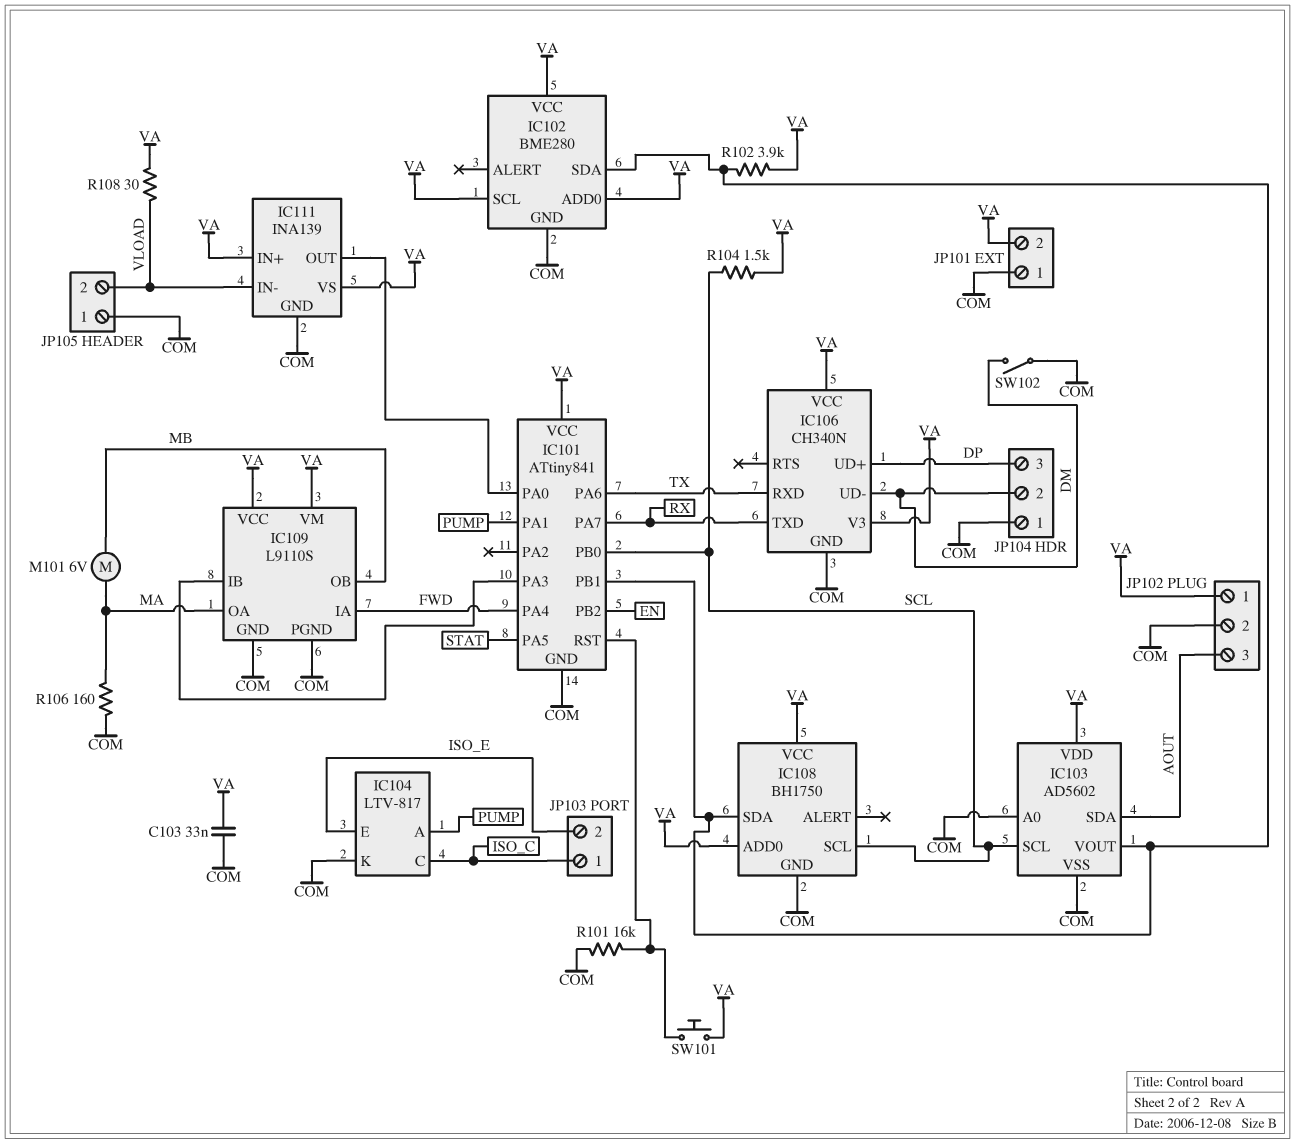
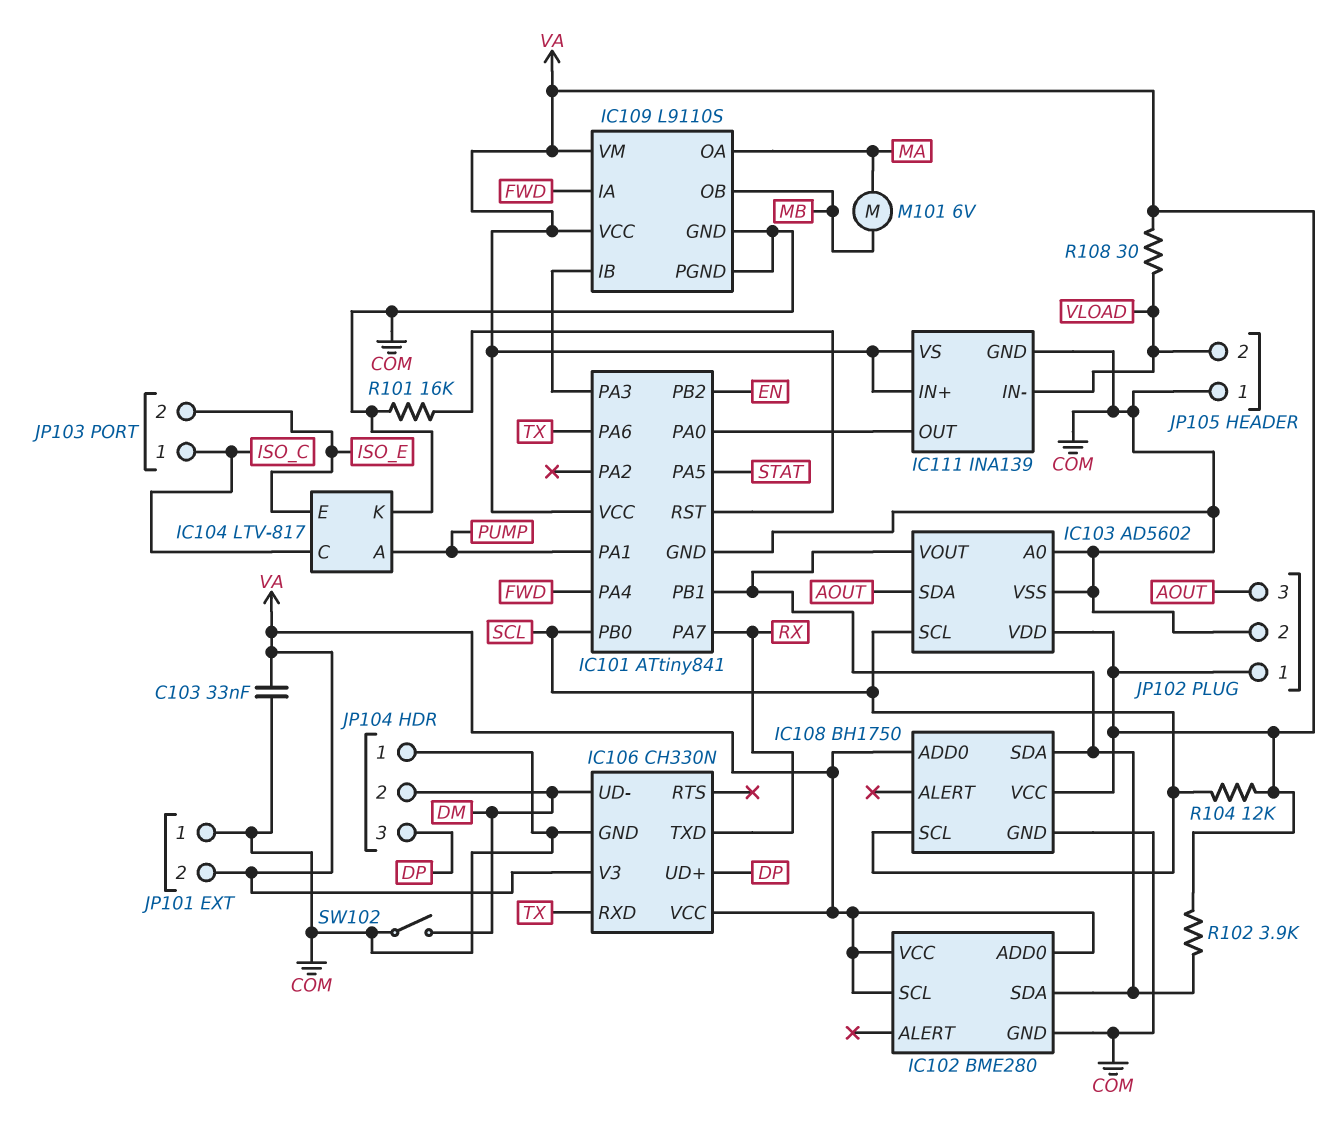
IC106: CH340N -> CH330N
R104: 1.5k (SCL, VA) -> 12k (SCL, VA)
R106: 160 (COM, MA) -> none
SW101: button (IC101/RST, VA) -> none

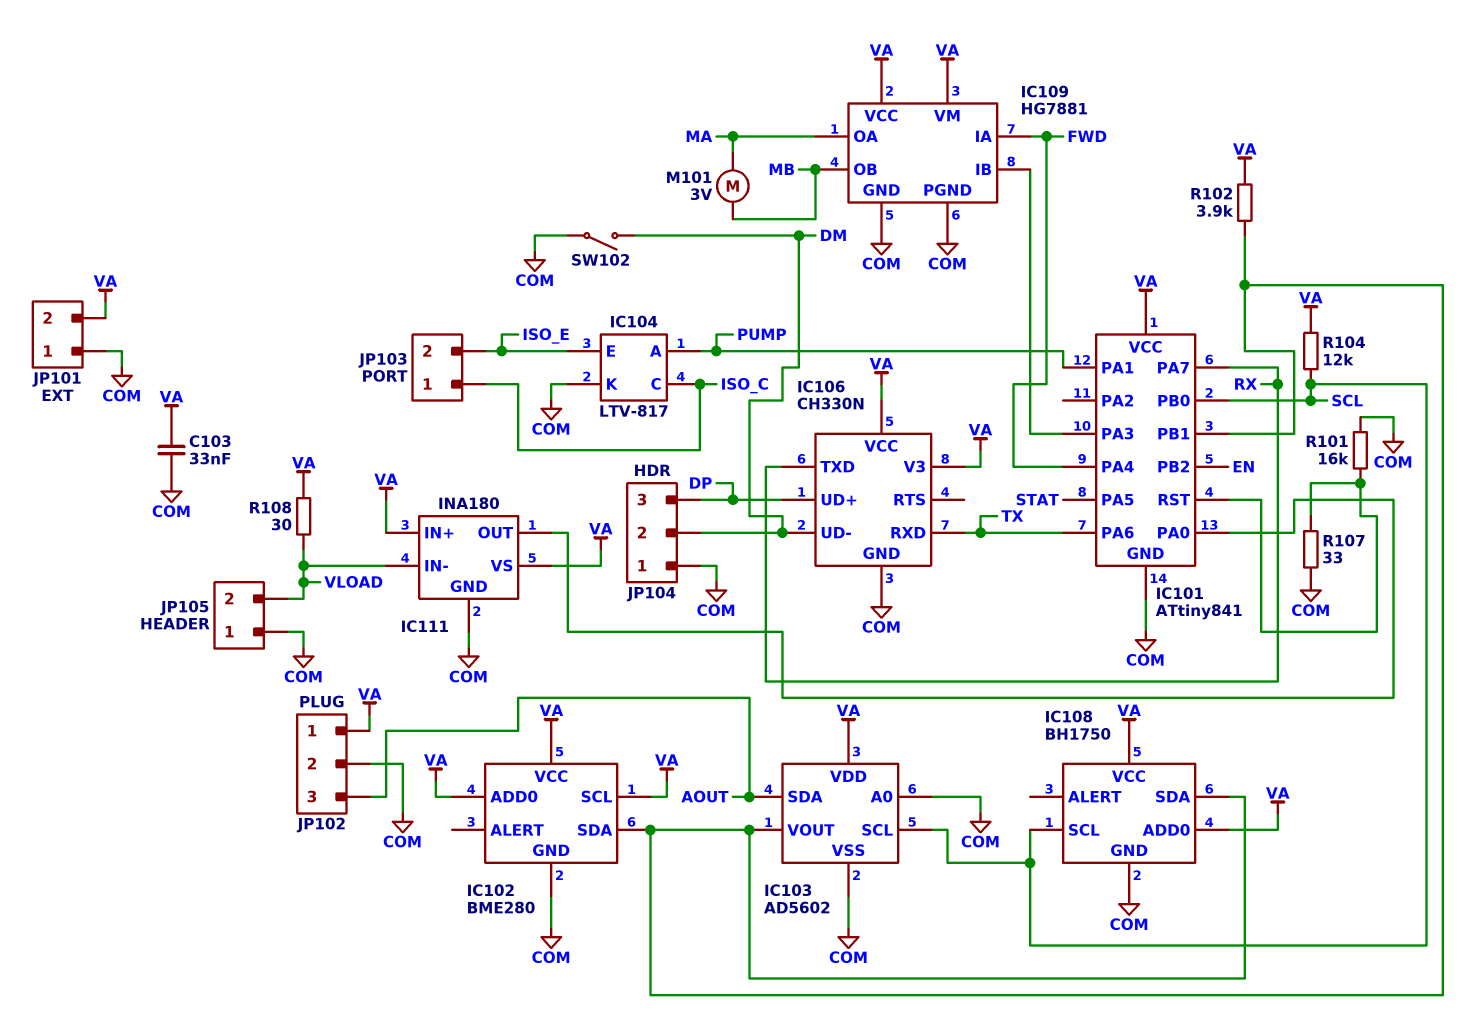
IC109: L9110S -> HG7881
IC111: INA139 -> INA180
M101: motor 6V (MA, MB) -> motor 3V (MA, MB)
R107: none -> 33 (COM, IC101/RST)

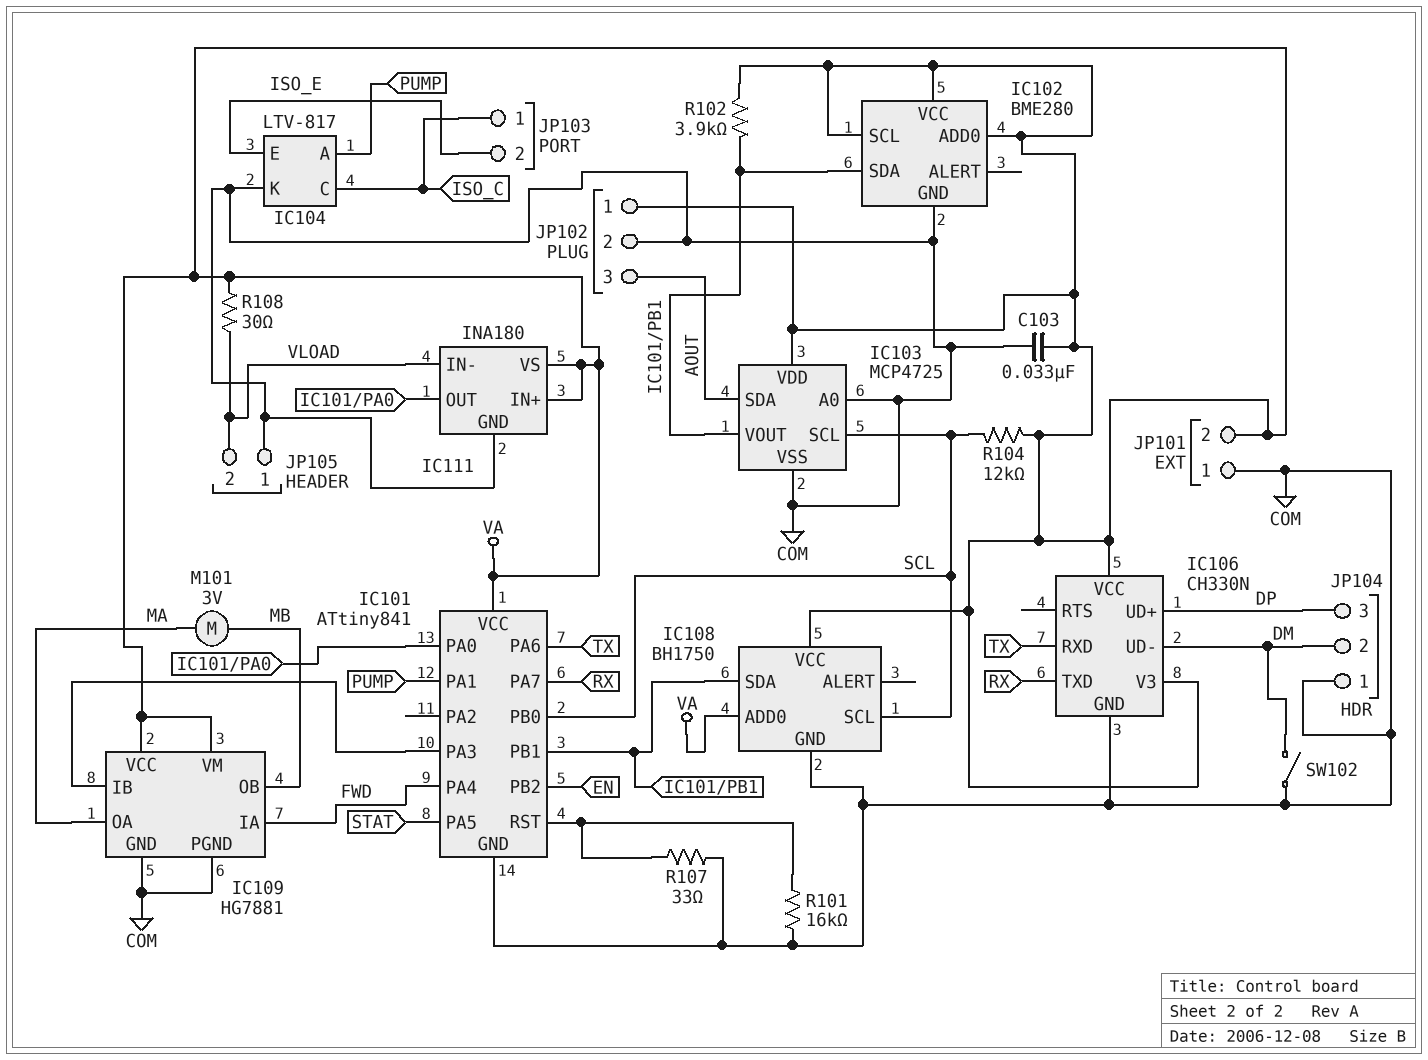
IC103: AD5602 -> MCP4725

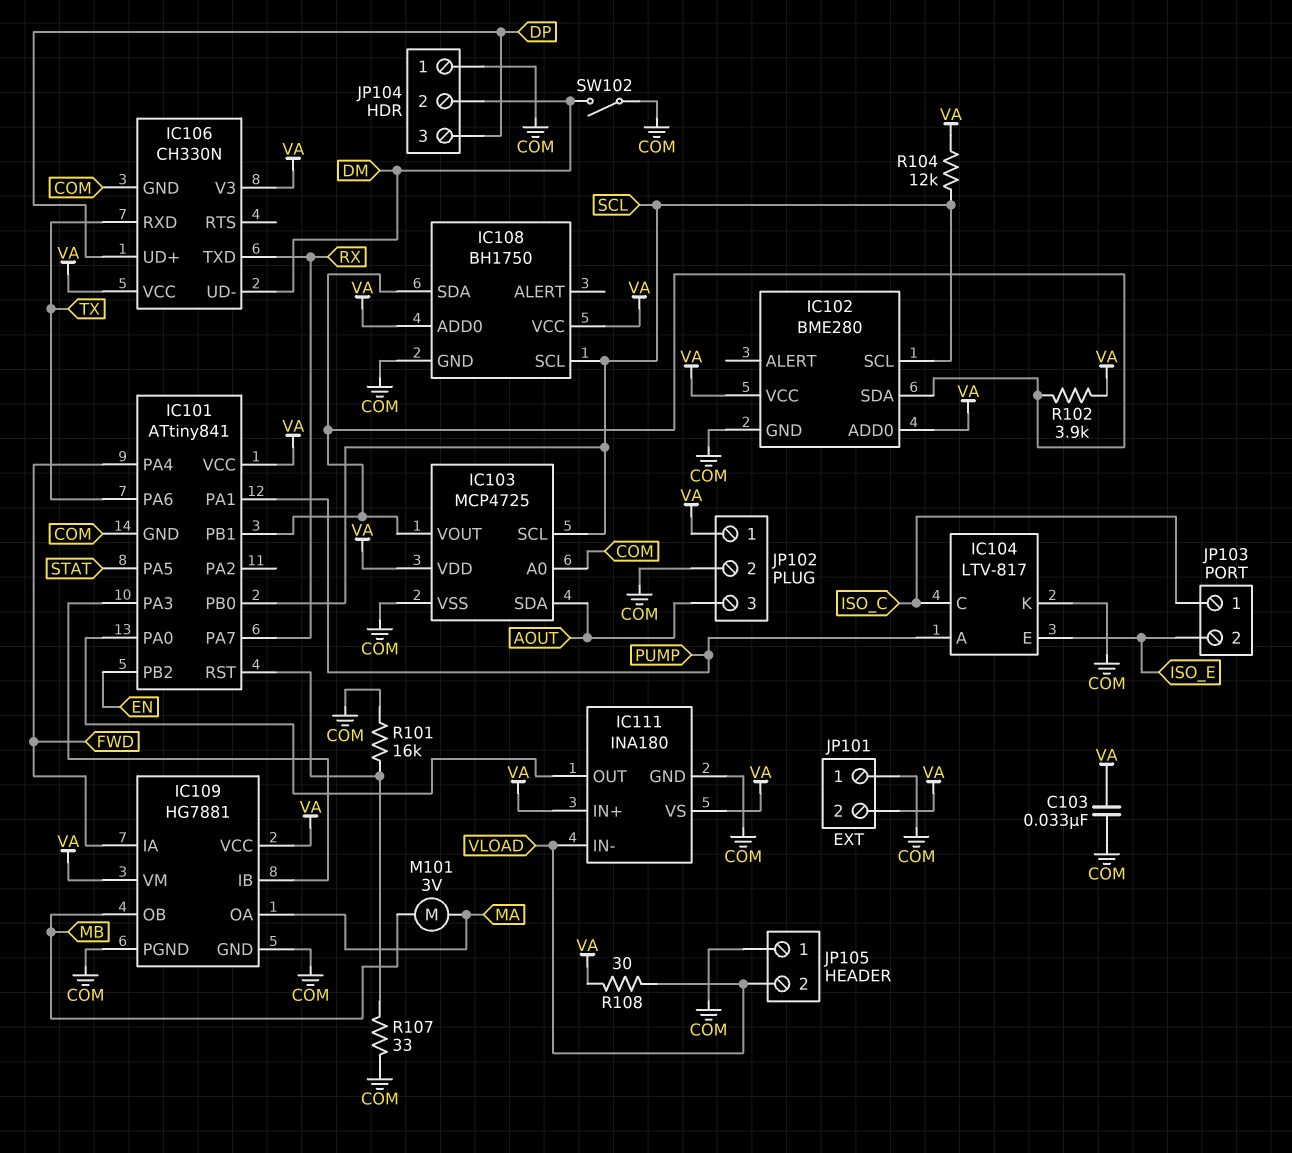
IC102 pin SCL: VA -> SCL

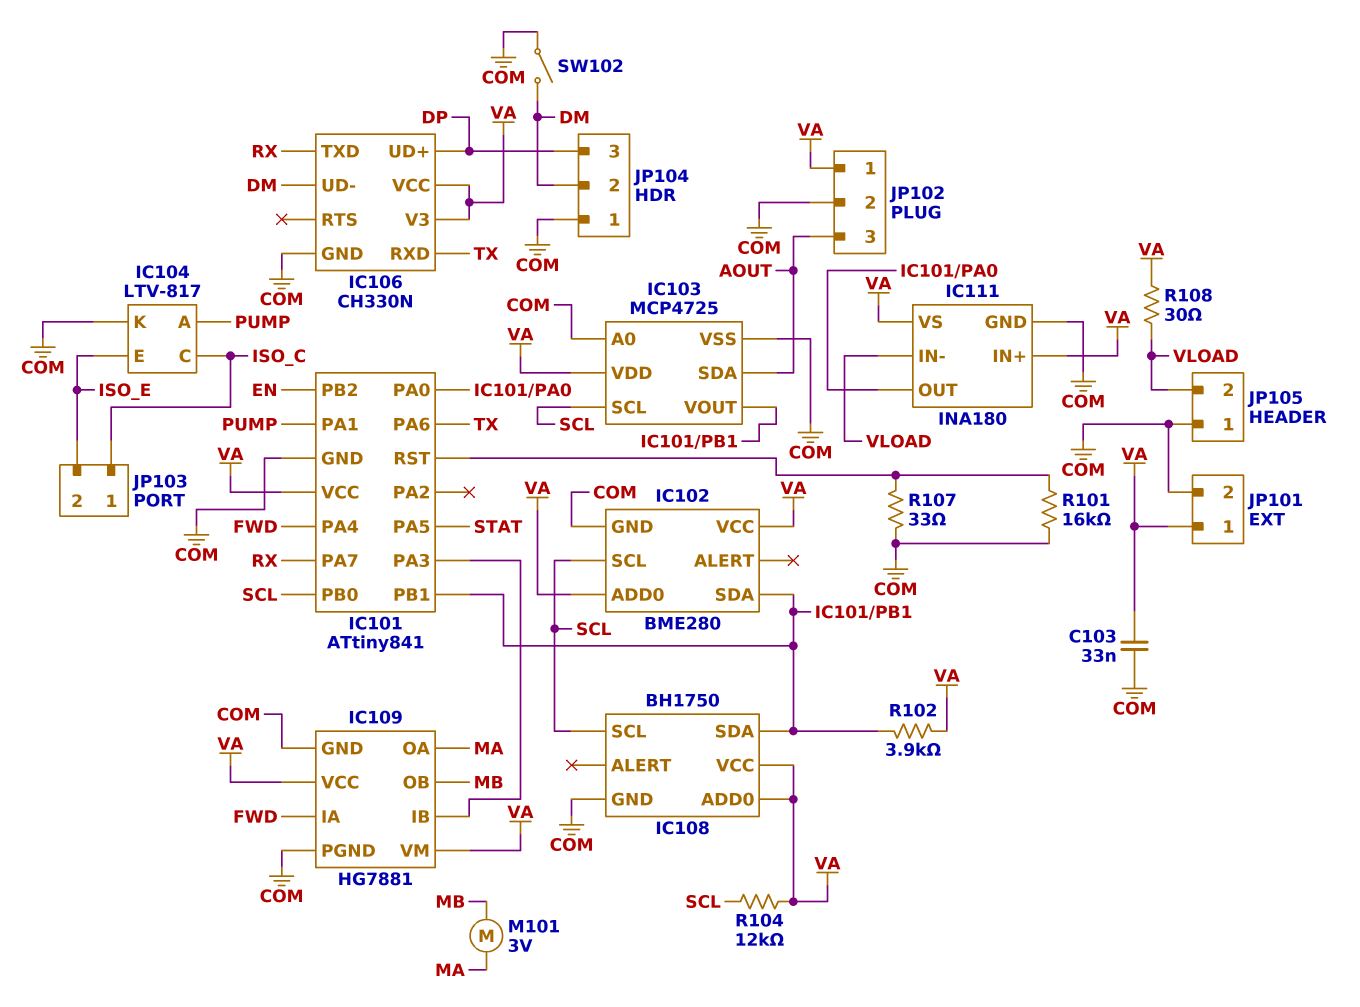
JP101 pin 1: COM -> VA
JP101 pin 2: VA -> COM

